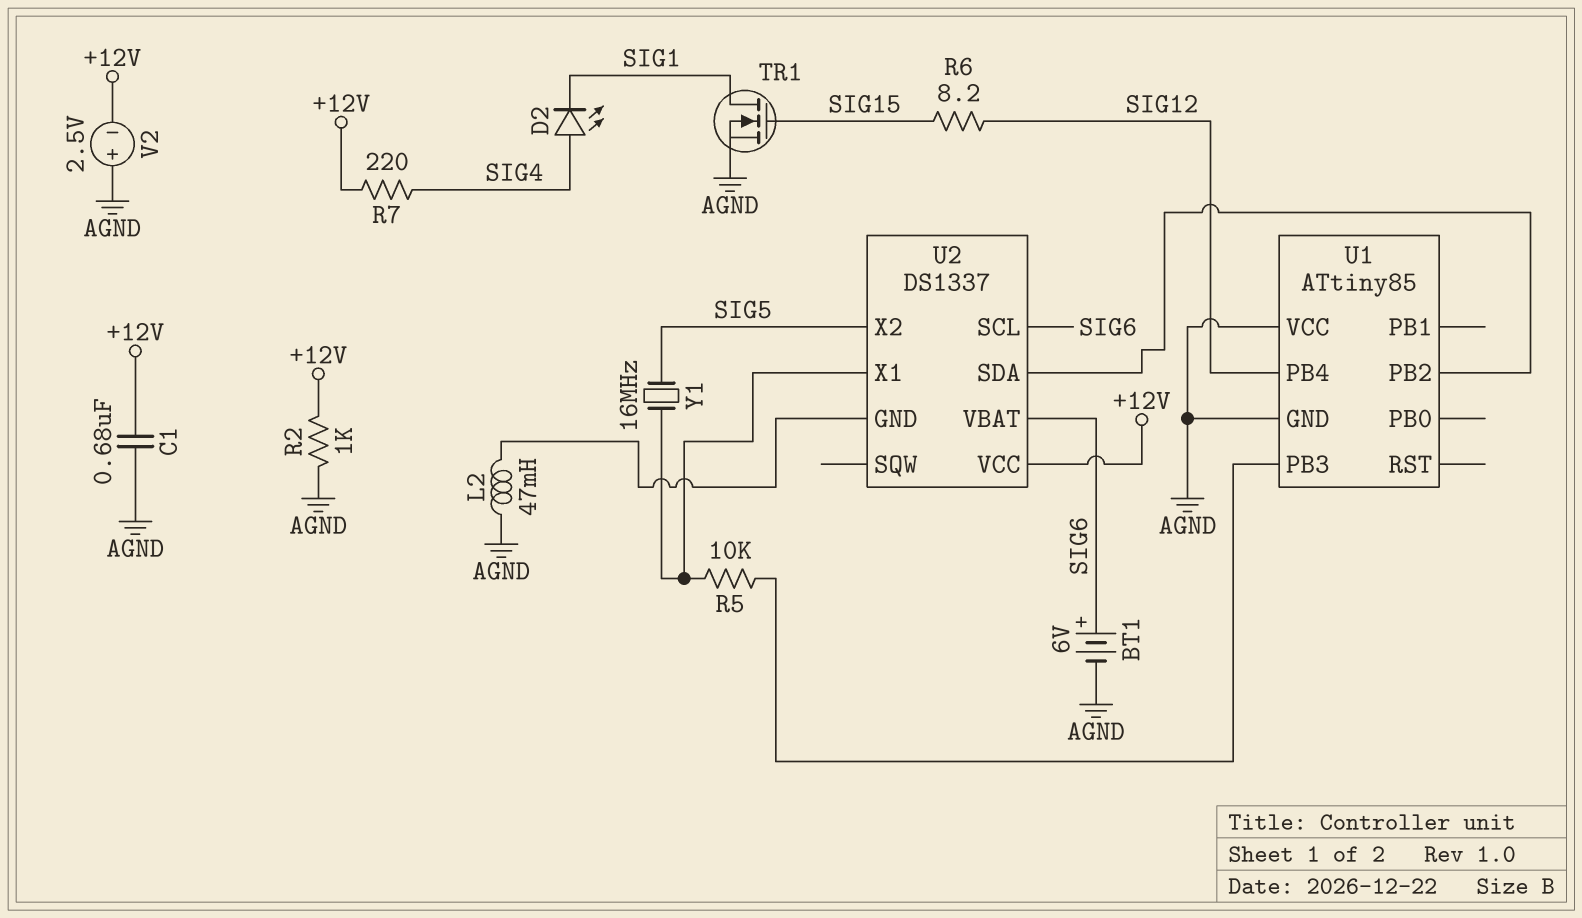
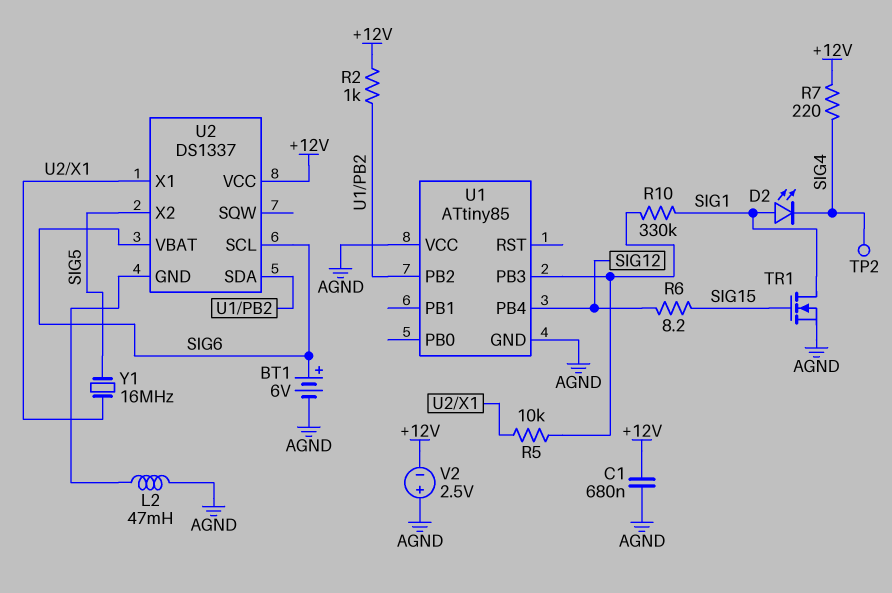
D2: LED (A SIG4, K SIG1) -> LED (A SIG1, K SIG4)
R2: 1k (+12V, AGND) -> 1k (+12V, U1/PB2)
R10: none -> 330k (SIG1, U1/PB3)
TP2: none -> test point (SIG4)

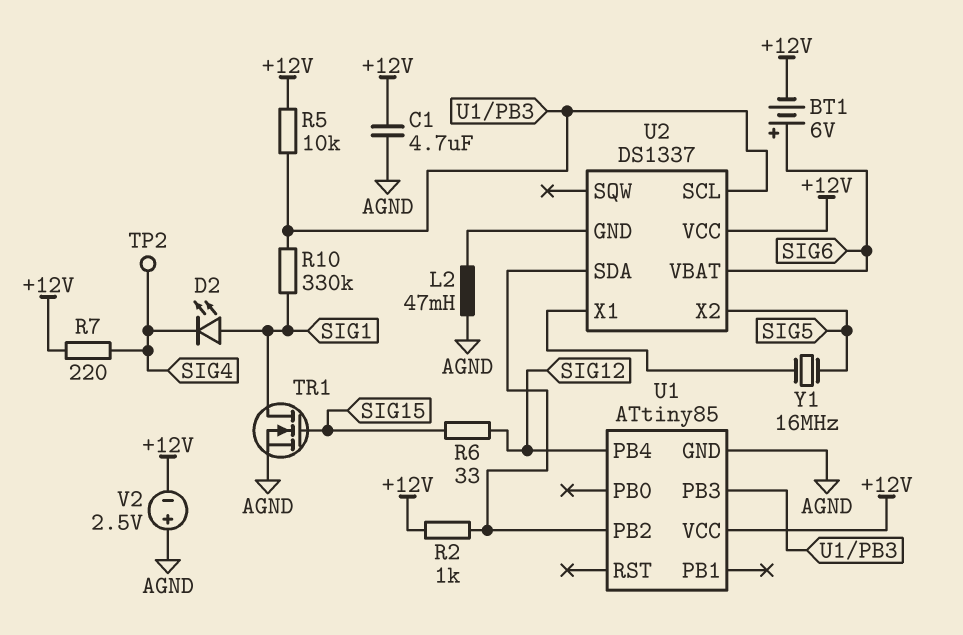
BT1: 6V (plus SIG6, minus AGND) -> 6V (plus SIG6, minus +12V)
C1: 680nF (+12V, AGND) -> 4.7uF (+12V, AGND)
R5: 10k (U1/PB3, U2/X1) -> 10k (+12V, U1/PB3)
R6: 8.2 (SIG12, SIG15) -> 33 (SIG12, SIG15)
U1 pin VCC: AGND -> +12V
U2 pin SCL: SIG6 -> U1/PB3

